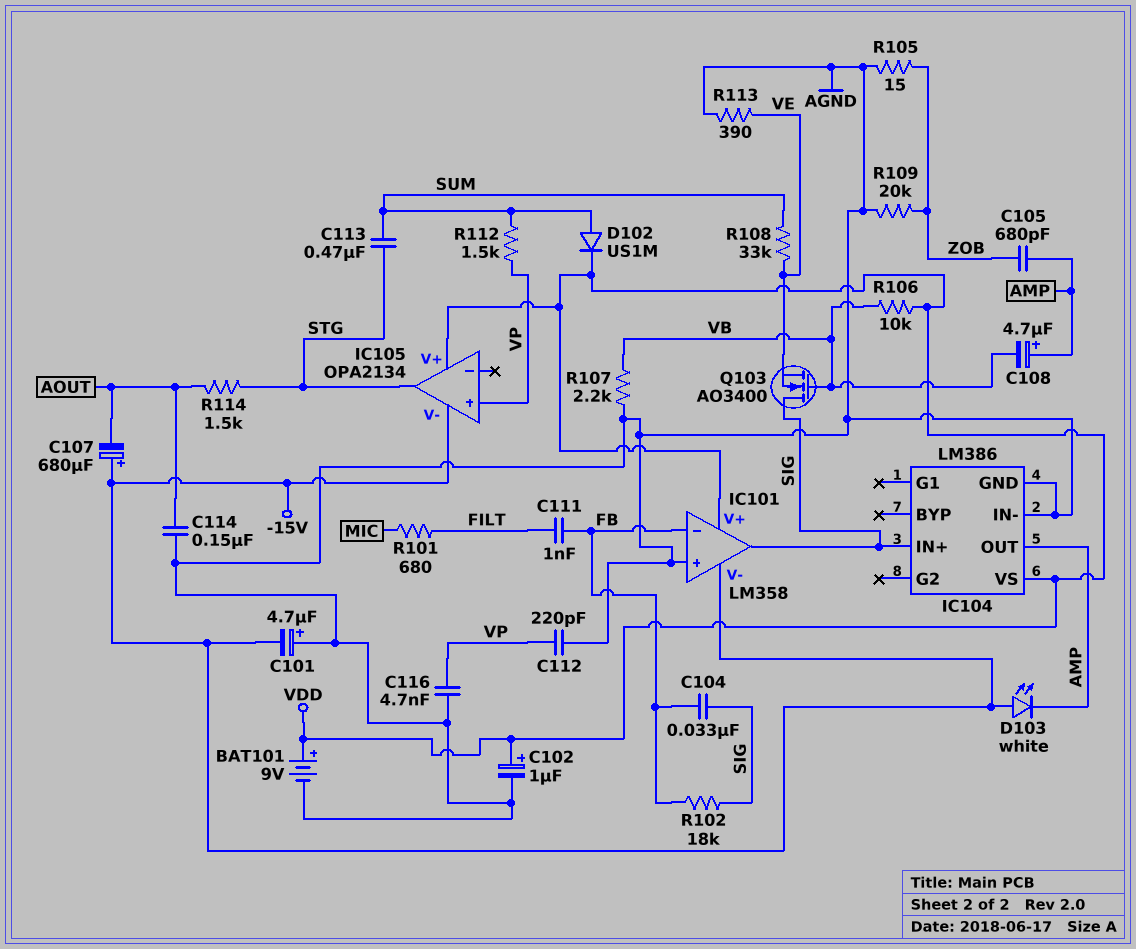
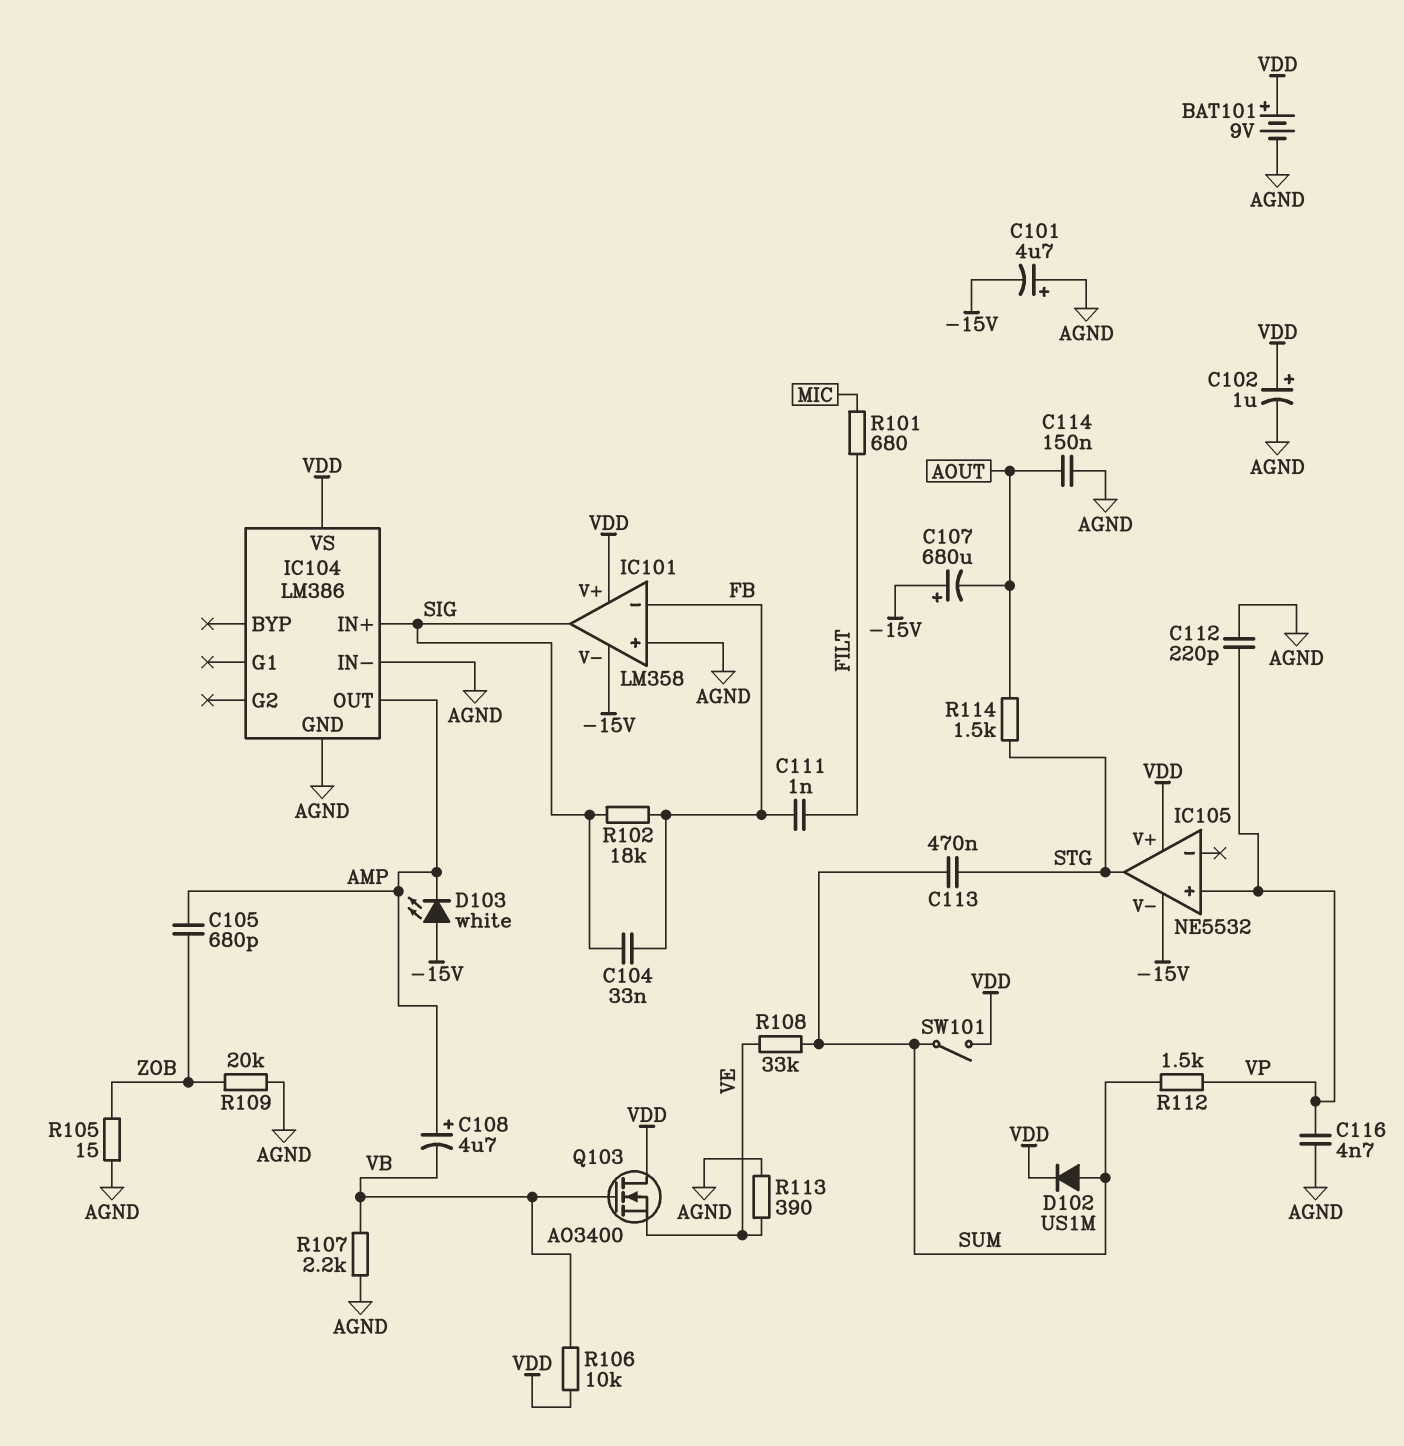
IC105: OPA2134 -> NE5532
Q103: NMOS AO3400 (G VB, D SIG, S VE) -> NMOS AO3400 (G VB, D VDD, S VE)
SW101: none -> switch (SUM, VDD)

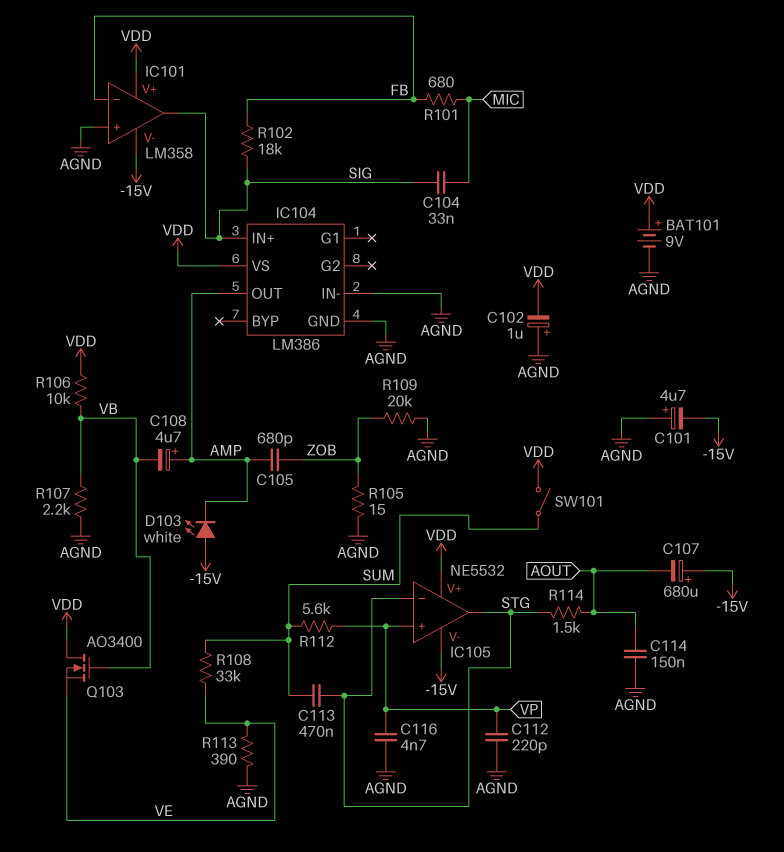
C102: 1uF (plus VDD, minus AGND) -> 1uF (plus AGND, minus VDD)
C104: 33nF (FB, SIG) -> 33nF (MIC, SIG)
C111: 1nF (FB, FILT) -> none
D102: diode US1M (A SUM, K VDD) -> none
IC105 pin in-: none -> STG
R101: 680 (FILT, MIC) -> 680 (FB, MIC)
R112: 1.5k (SUM, VP) -> 5.6k (SUM, VP)

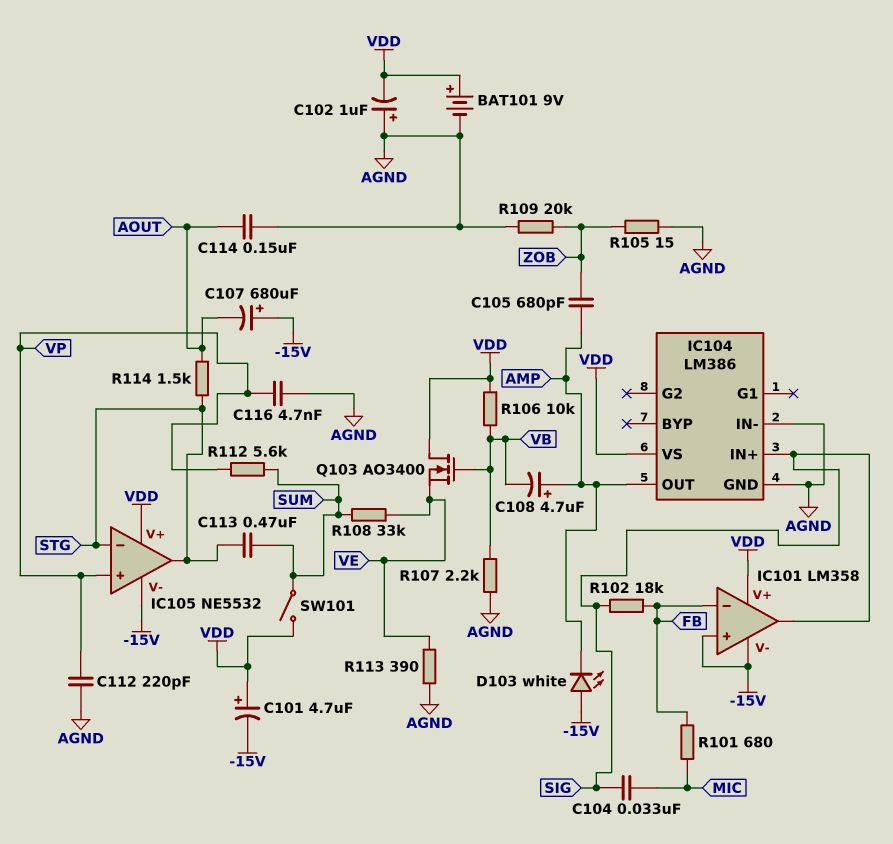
C101: 4.7uF (plus AGND, minus -15V) -> 4.7uF (plus VDD, minus -15V)
IC101 pin in+: AGND -> -15V

